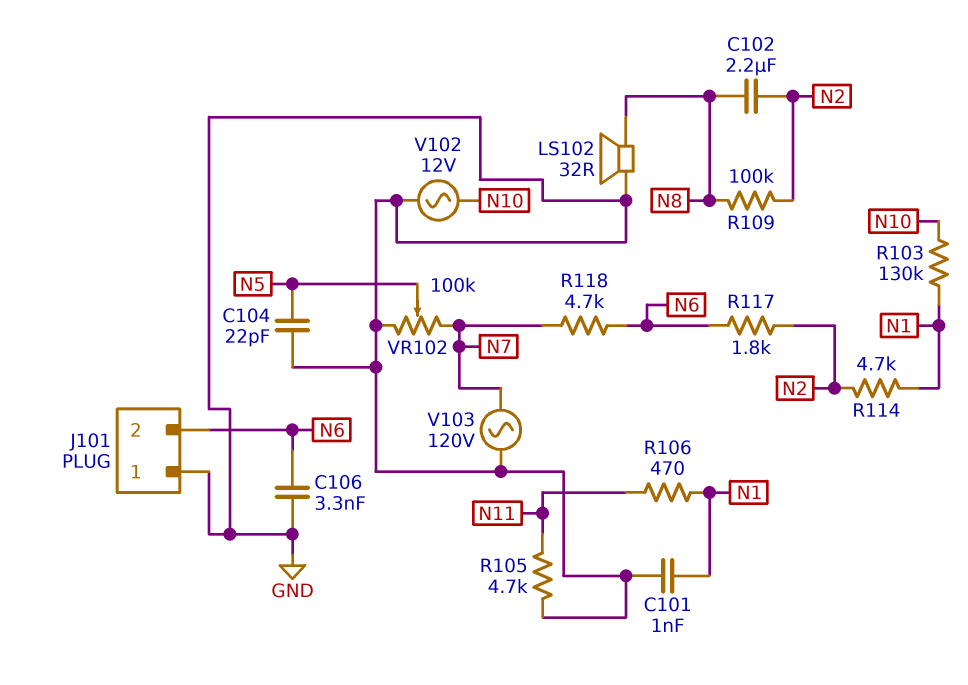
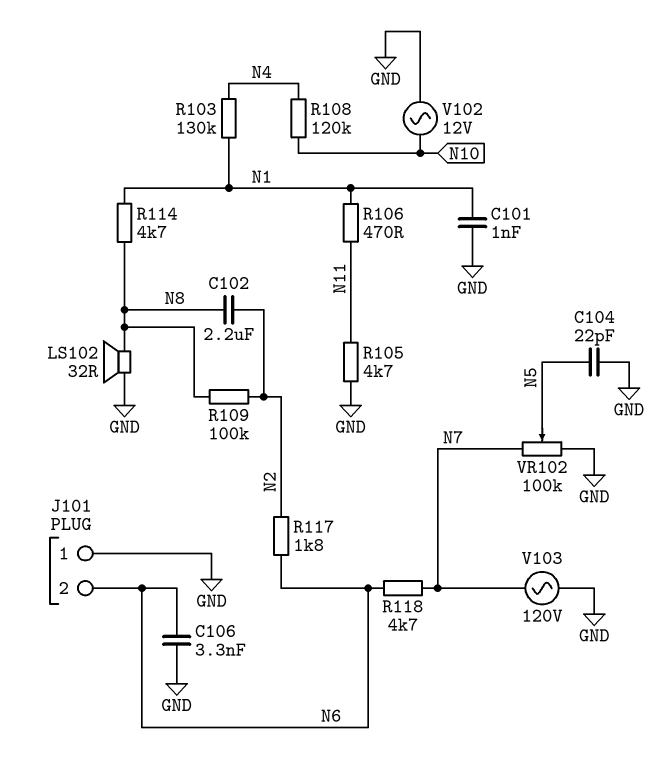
R103: 130k (N1, N10) -> 130k (N1, N4)
R108: none -> 120k (N4, N10)
R114: 4.7k (N1, N2) -> 4.7k (N1, N8)

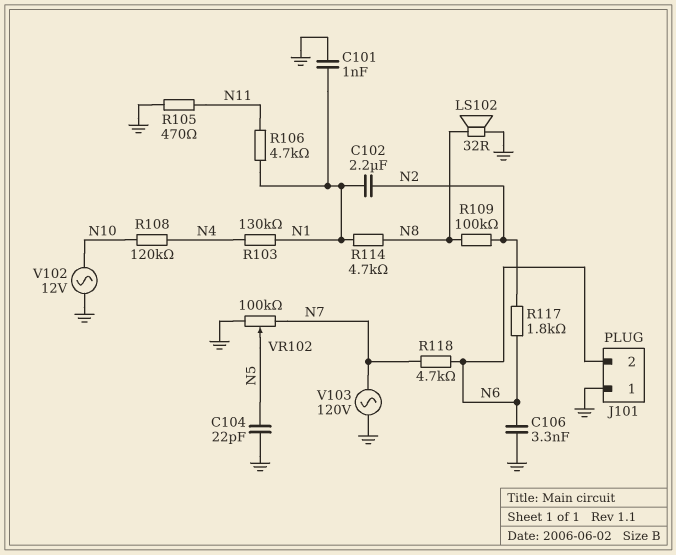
C102: 2.2uF (N2, N8) -> 2.2uF (N1, N2)
R105: 4.7k (GND, N11) -> 470 (GND, N11)
R106: 470 (N1, N11) -> 4.7k (N1, N11)

